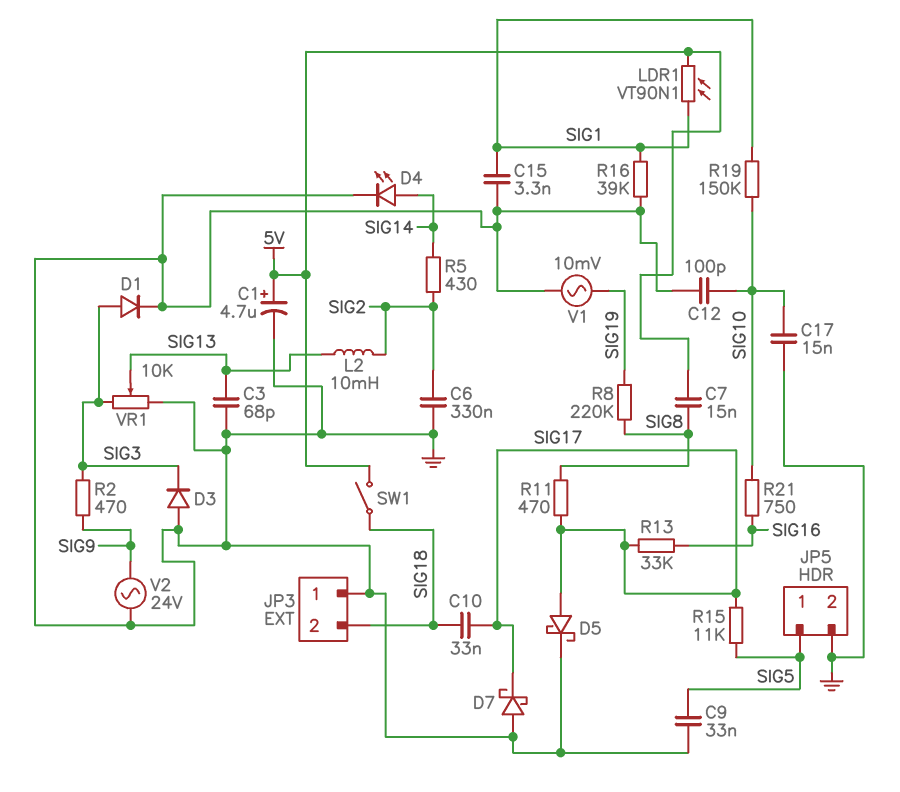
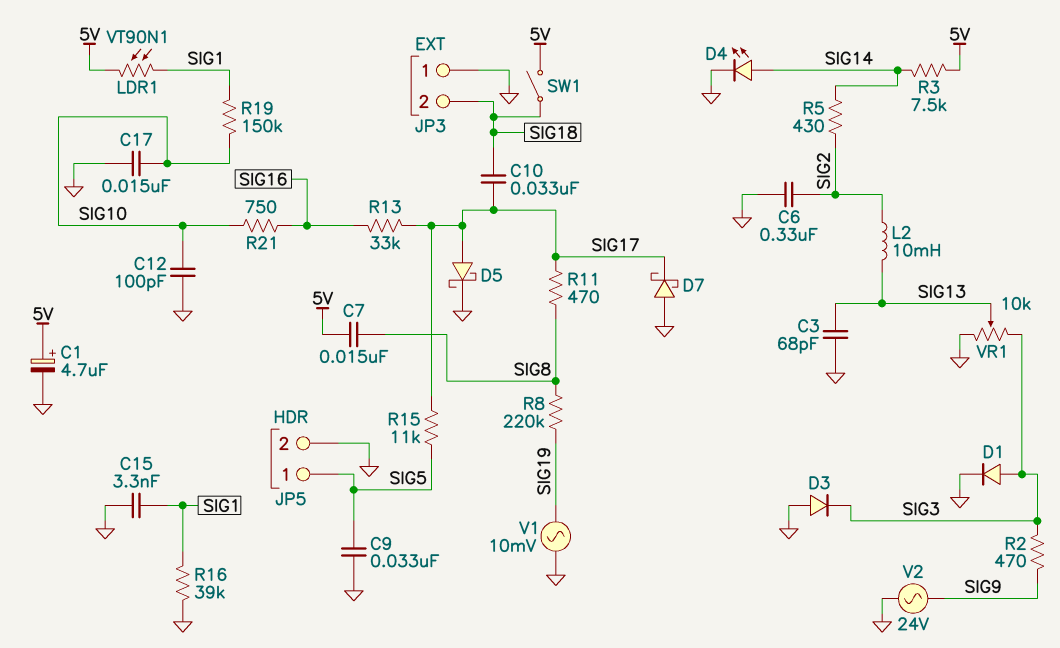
R3: none -> 7.5k (5V, SIG14)

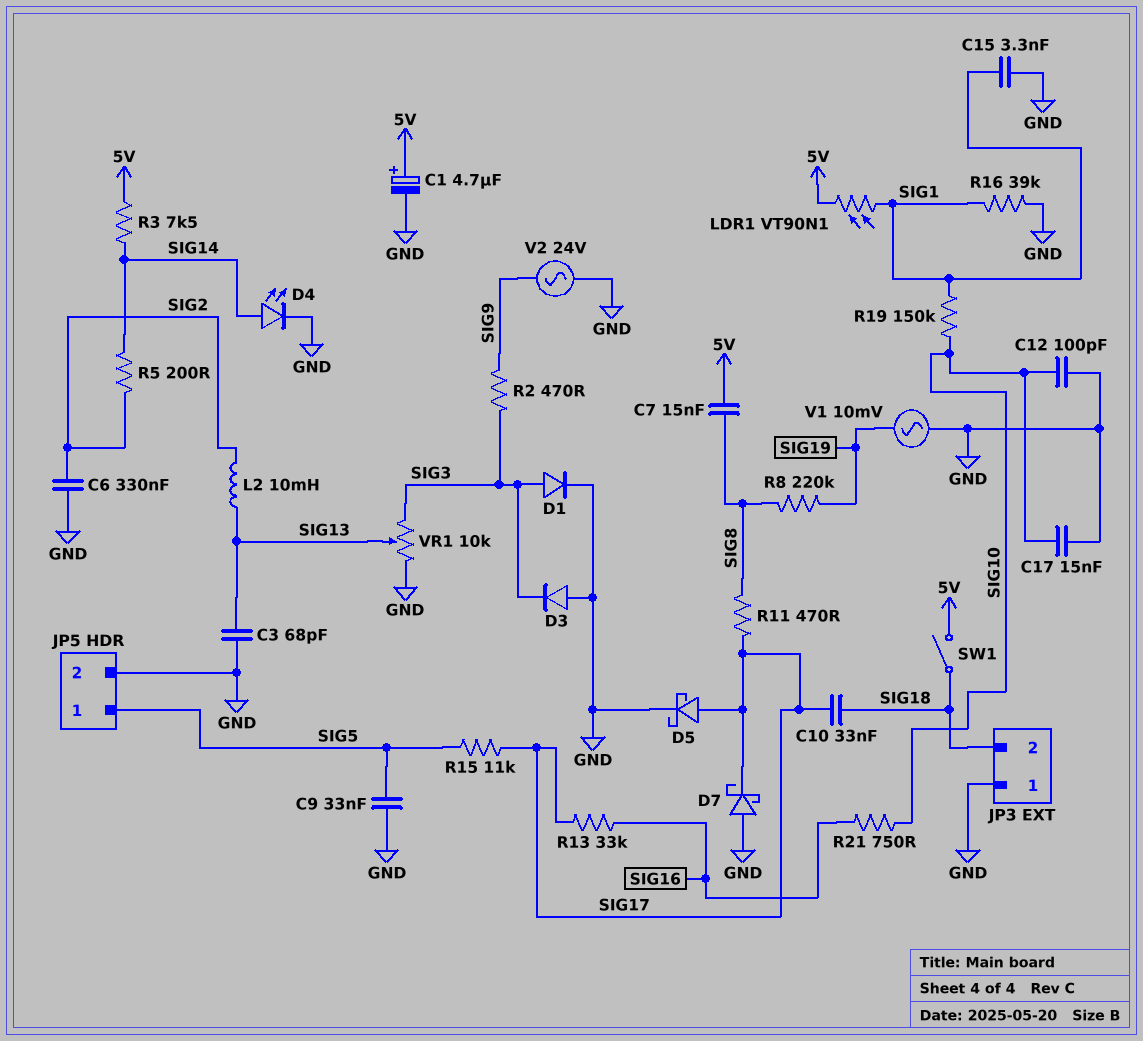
R5: 430 (SIG2, SIG14) -> 200 (SIG2, SIG14)

